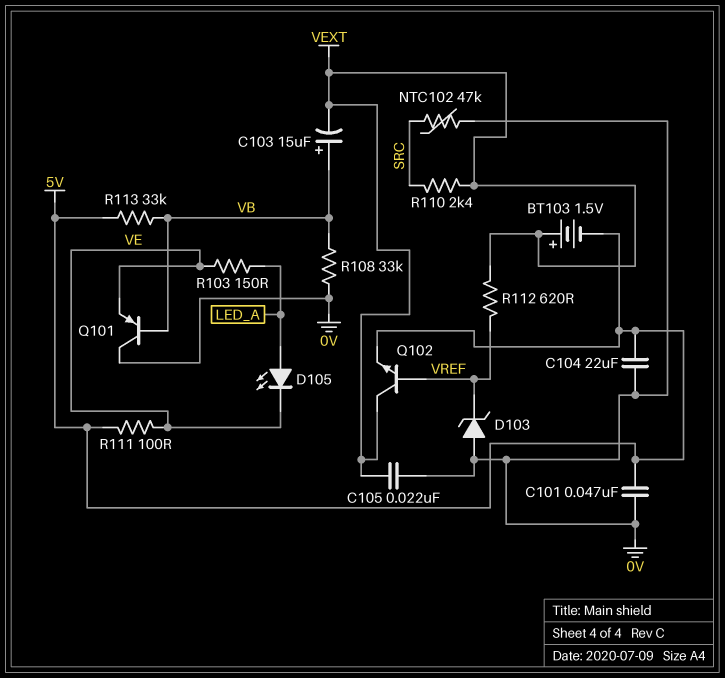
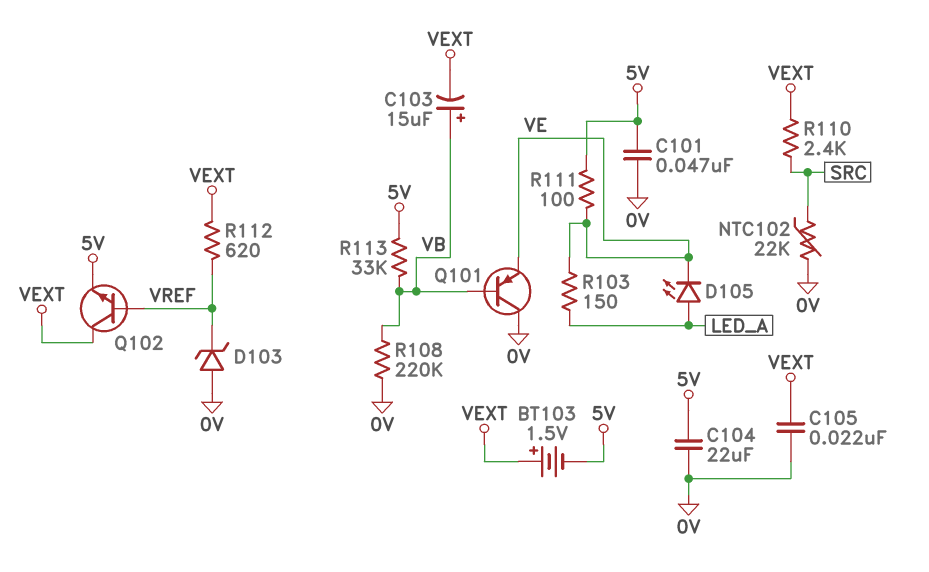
NTC102: 47k (0V, SRC) -> 22k (0V, SRC)
R108: 33k (0V, VB) -> 220k (0V, VB)

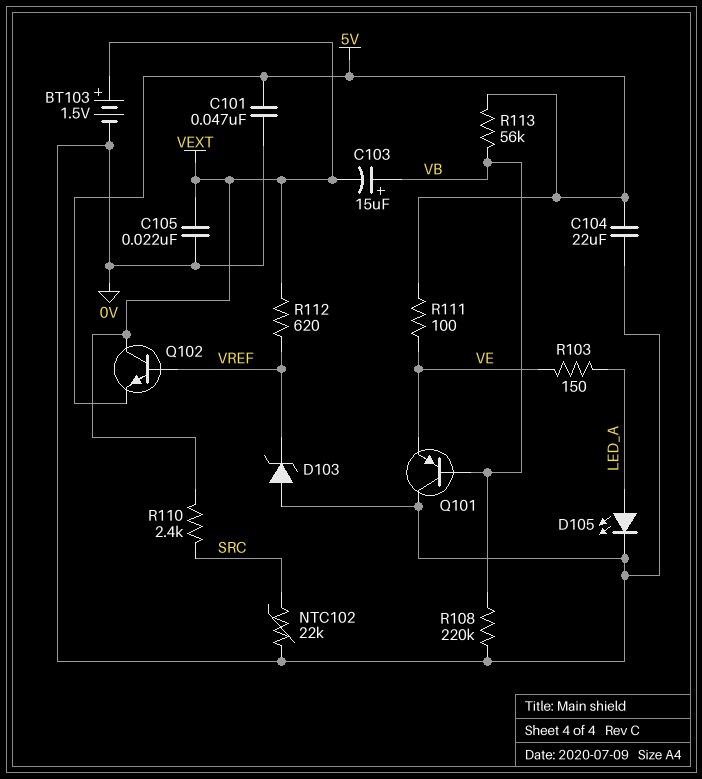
BT103: 1.5V (plus VEXT, minus 5V) -> 1.5V (plus VEXT, minus 0V)
D105: LED (A LED_A, K VE) -> LED (A LED_A, K 0V)
R113: 33k (5V, VB) -> 56k (5V, VB)

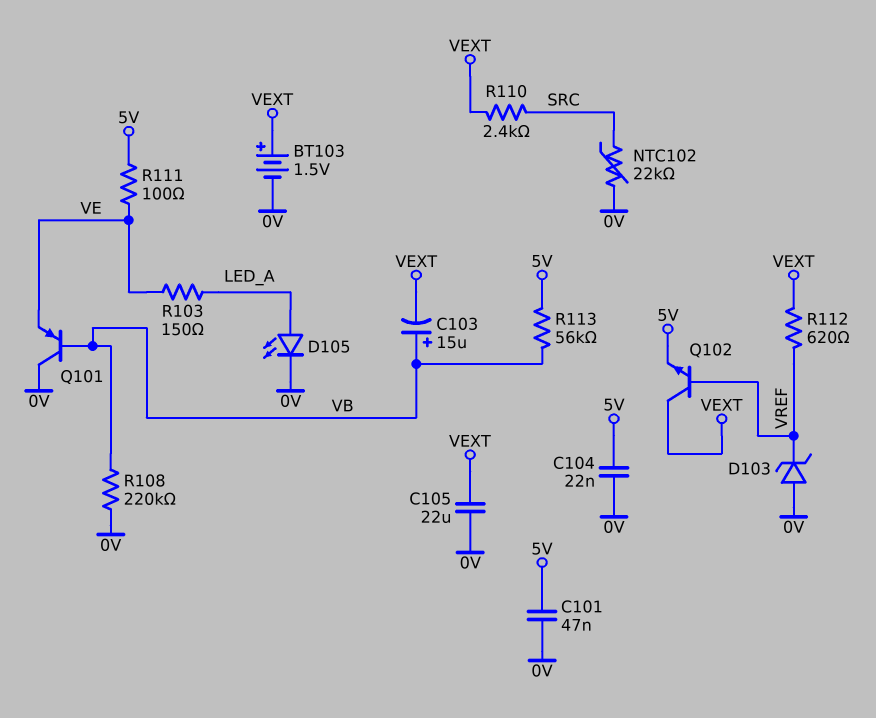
C104: 22uF (0V, 5V) -> 22nF (0V, 5V)
C105: 22nF (0V, VEXT) -> 22uF (0V, VEXT)

